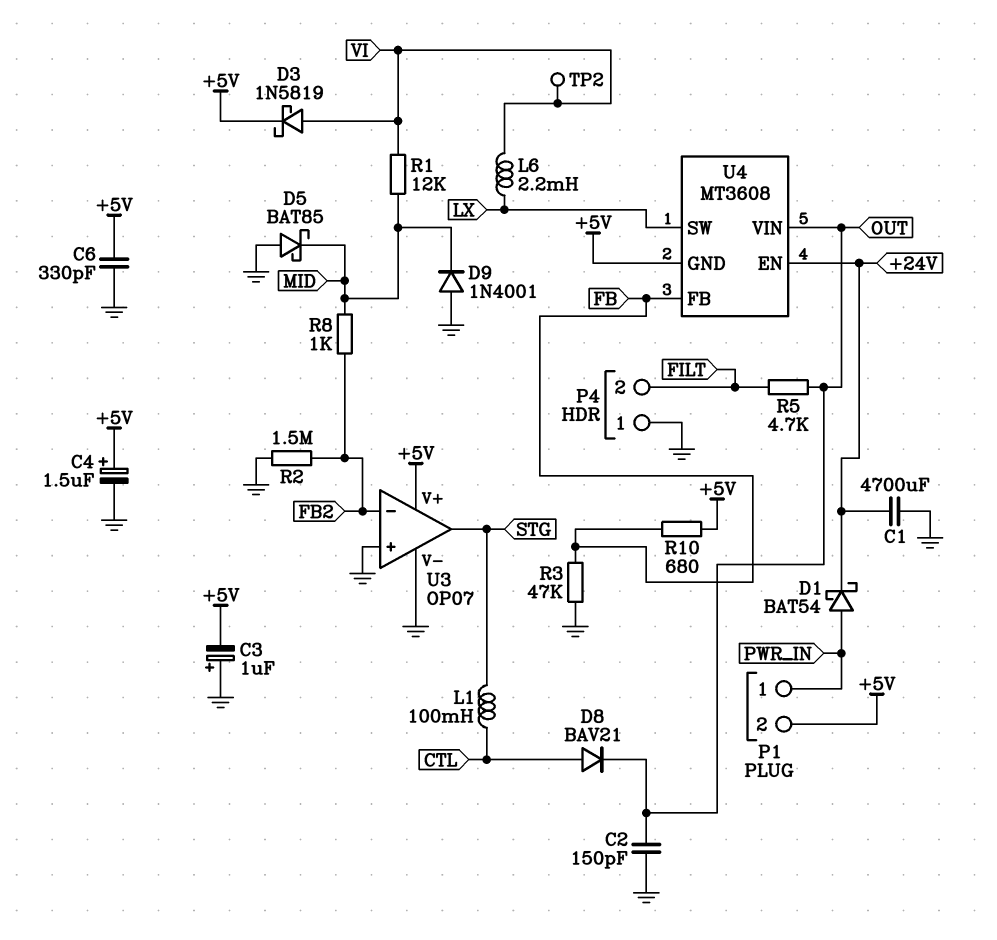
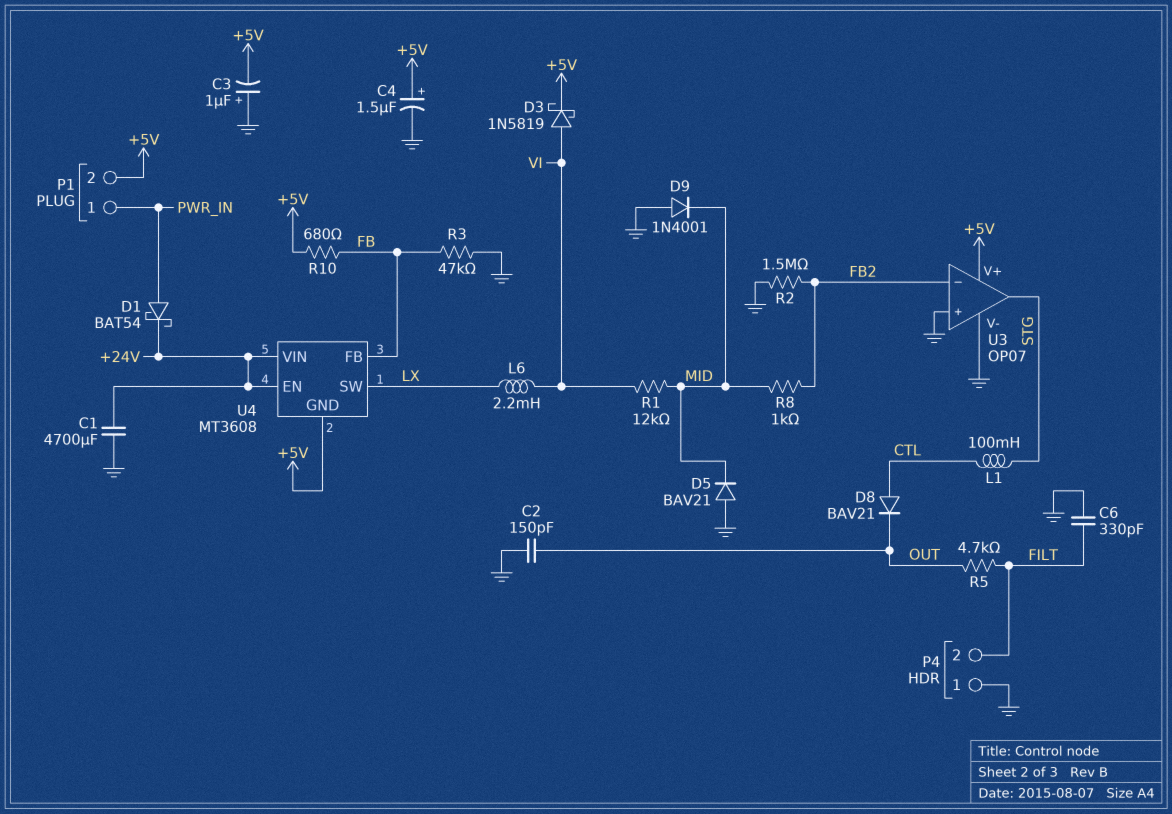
C6: 330pF (+5V, GND) -> 330pF (FILT, GND)
D5: schottky BAT85 (A GND, K MID) -> diode BAV21 (A GND, K MID)
TP2: test point (VI) -> none
U4 pin VIN: OUT -> +24V

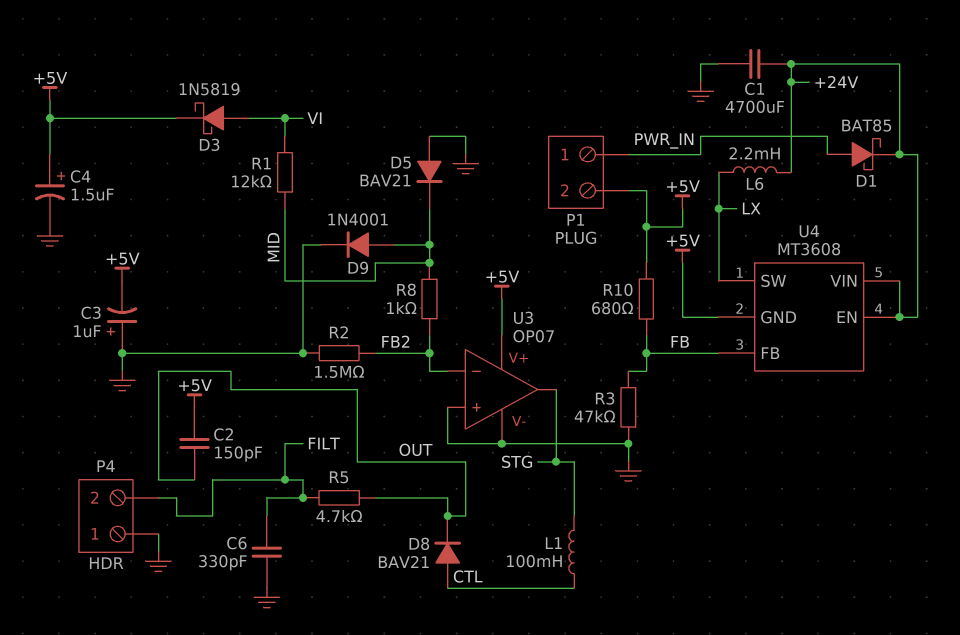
C2: 150pF (GND, OUT) -> 150pF (+5V, OUT)
D1: schottky BAT54 (A PWR_IN, K +24V) -> schottky BAT85 (A PWR_IN, K +24V)
D9: diode 1N4001 (A GND, K MID) -> diode 1N4001 (A MID, K GND)
L6: 2.2mH (LX, VI) -> 2.2mH (+24V, LX)

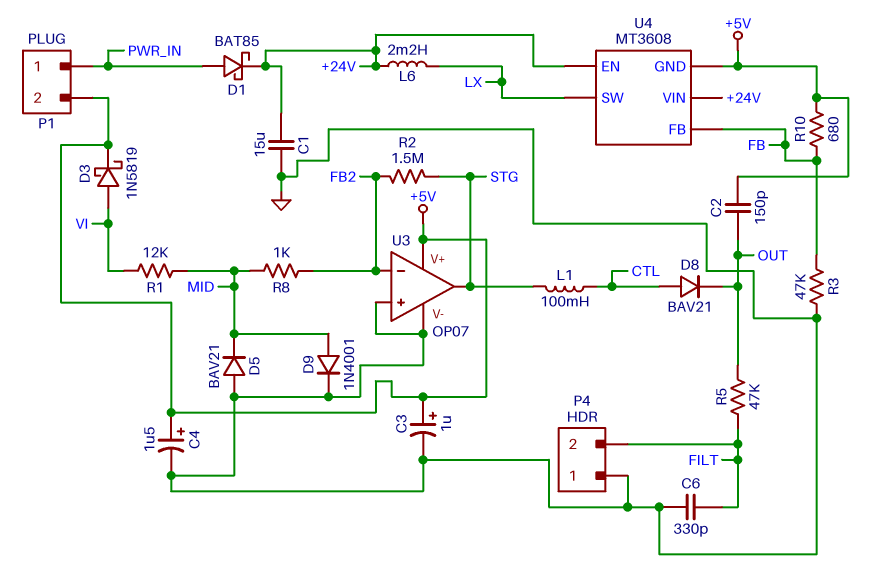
C1: 4700uF (+24V, GND) -> 15uF (+24V, GND)
C3: 1uF (plus GND, minus +5V) -> 1uF (plus +5V, minus GND)
R2: 1.5M (FB2, GND) -> 1.5M (FB2, STG)
R5: 4.7k (FILT, OUT) -> 47k (FILT, OUT)

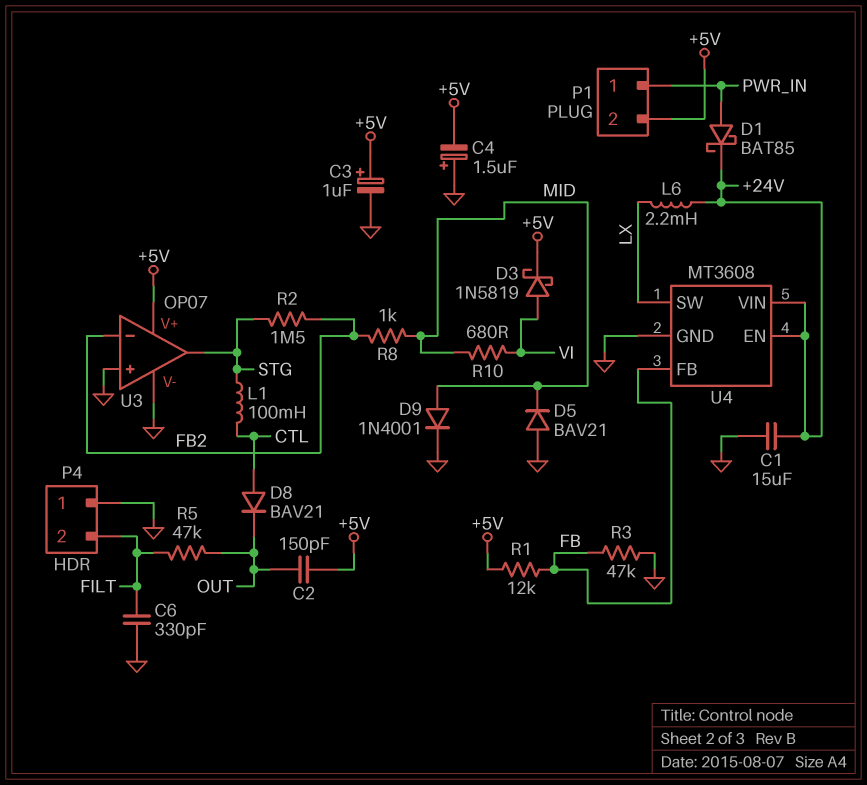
C4: 1.5uF (plus +5V, minus GND) -> 1.5uF (plus GND, minus +5V)
R1: 12k (MID, VI) -> 12k (+5V, FB)
R10: 680 (+5V, FB) -> 680 (MID, VI)
U4 pin GND: +5V -> GND

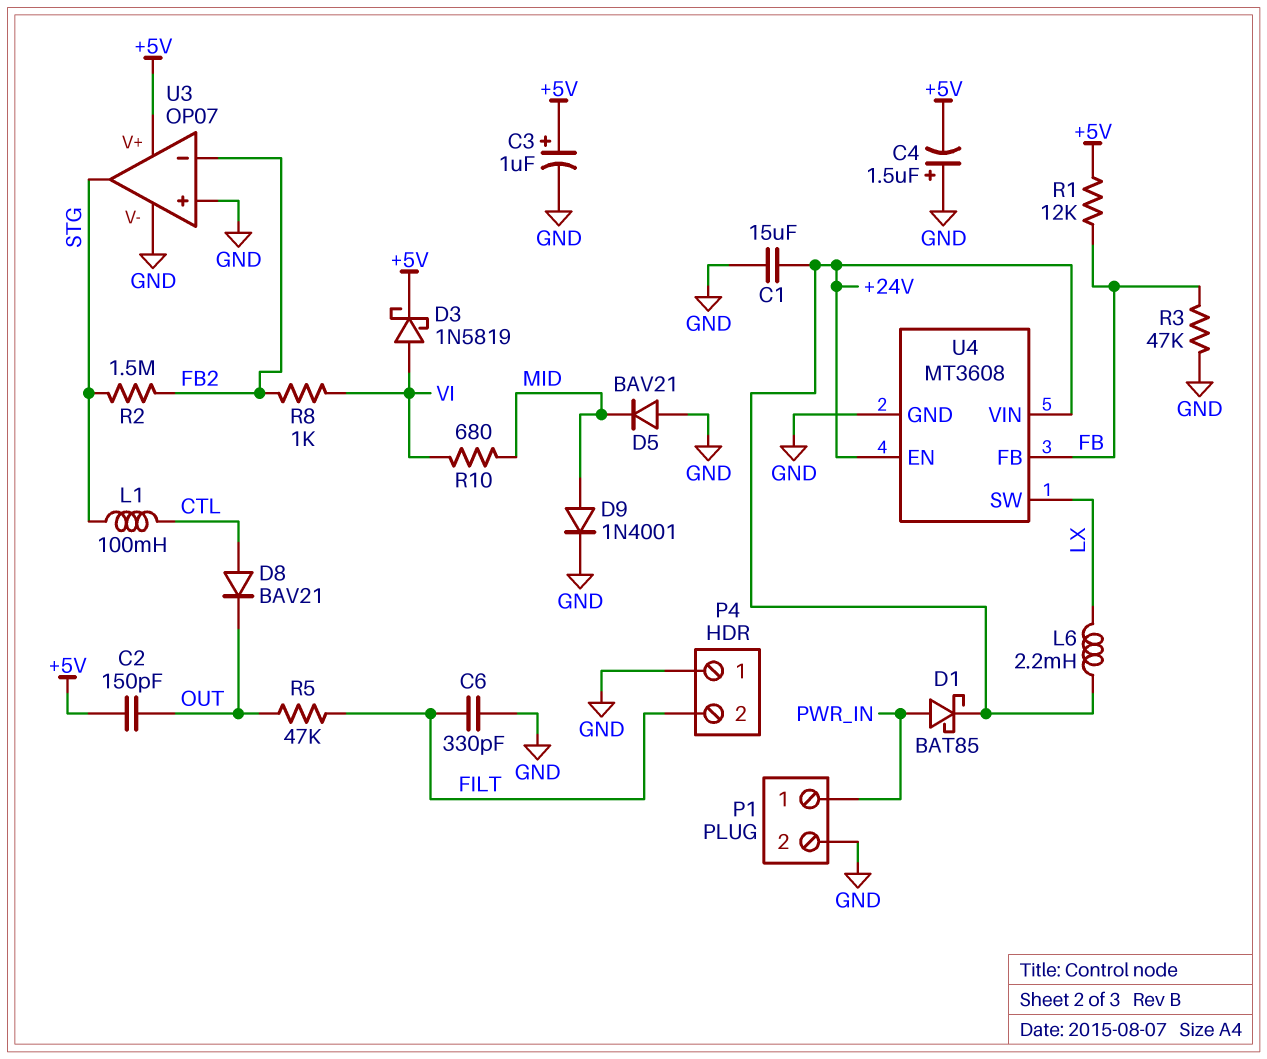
P1 pin 2: +5V -> GND
R8: 1k (FB2, MID) -> 1k (FB2, VI)

